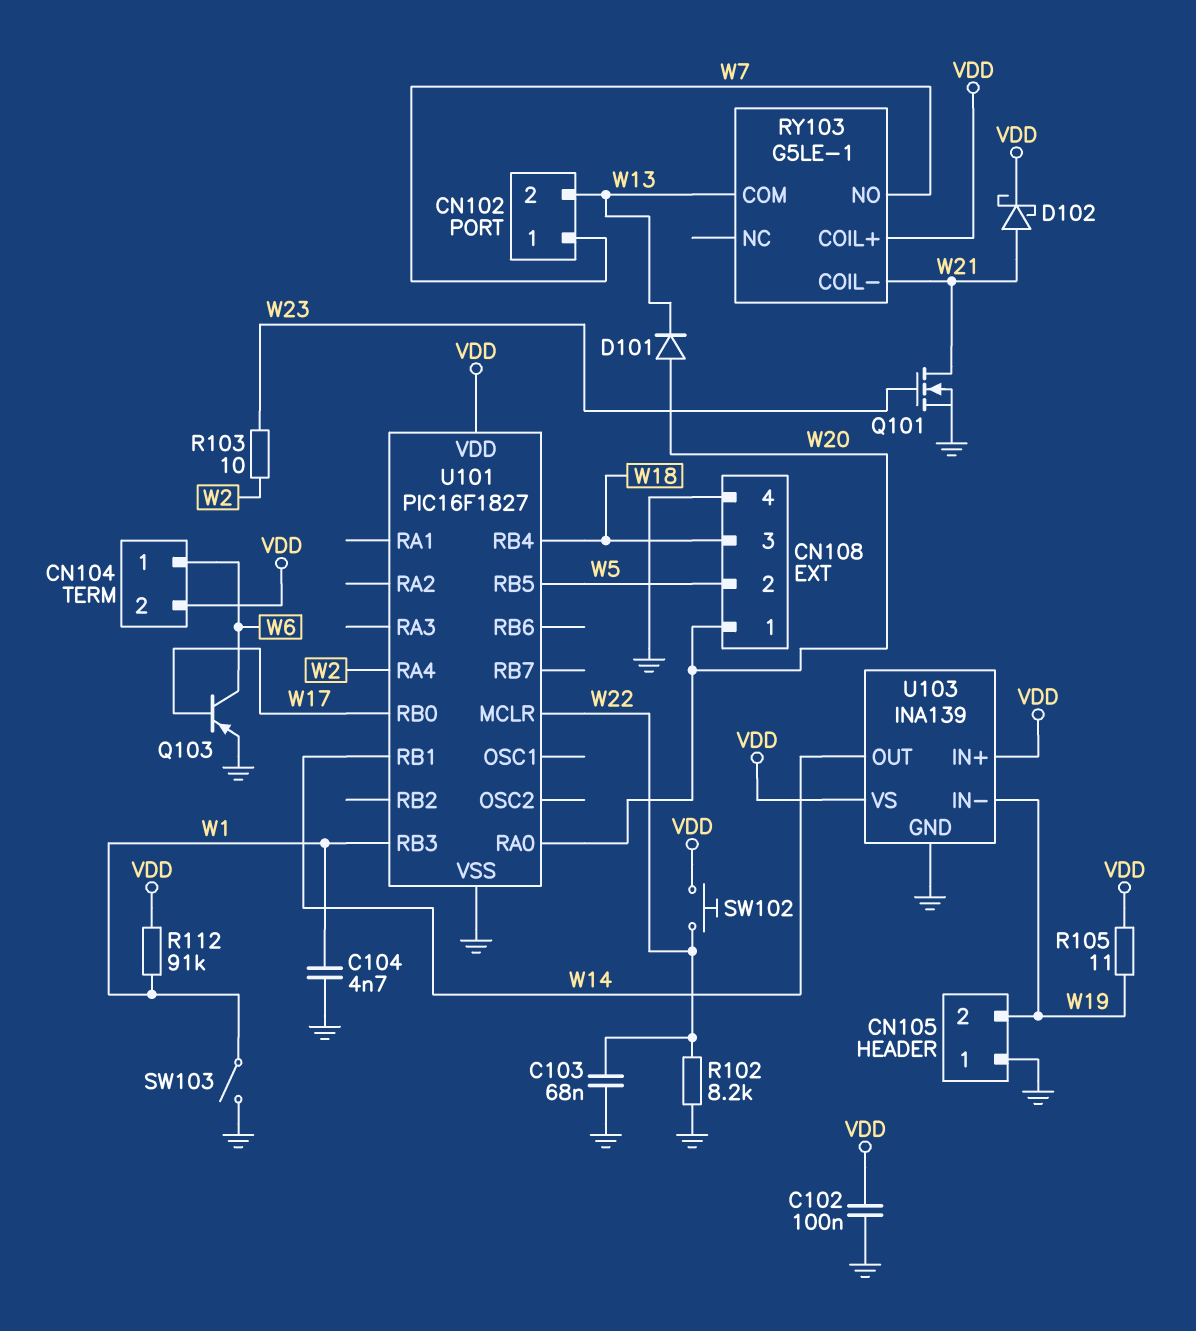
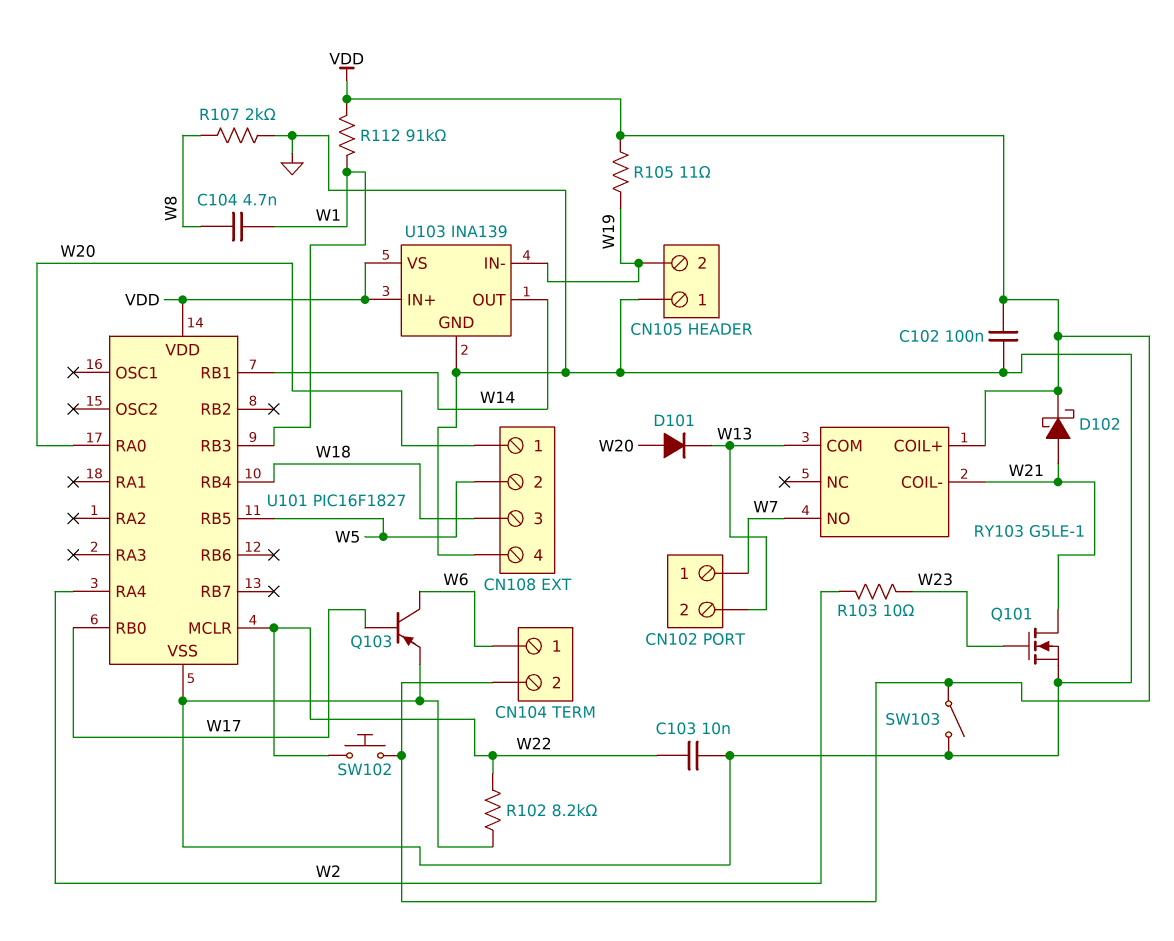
C103: 68nF (GND, W22) -> 10nF (GND, W22)
C104: 4.7nF (GND, W1) -> 4.7nF (W1, W8)
R107: none -> 2k (GND, W8)
SW103: switch (GND, W1) -> switch (GND, VDD)

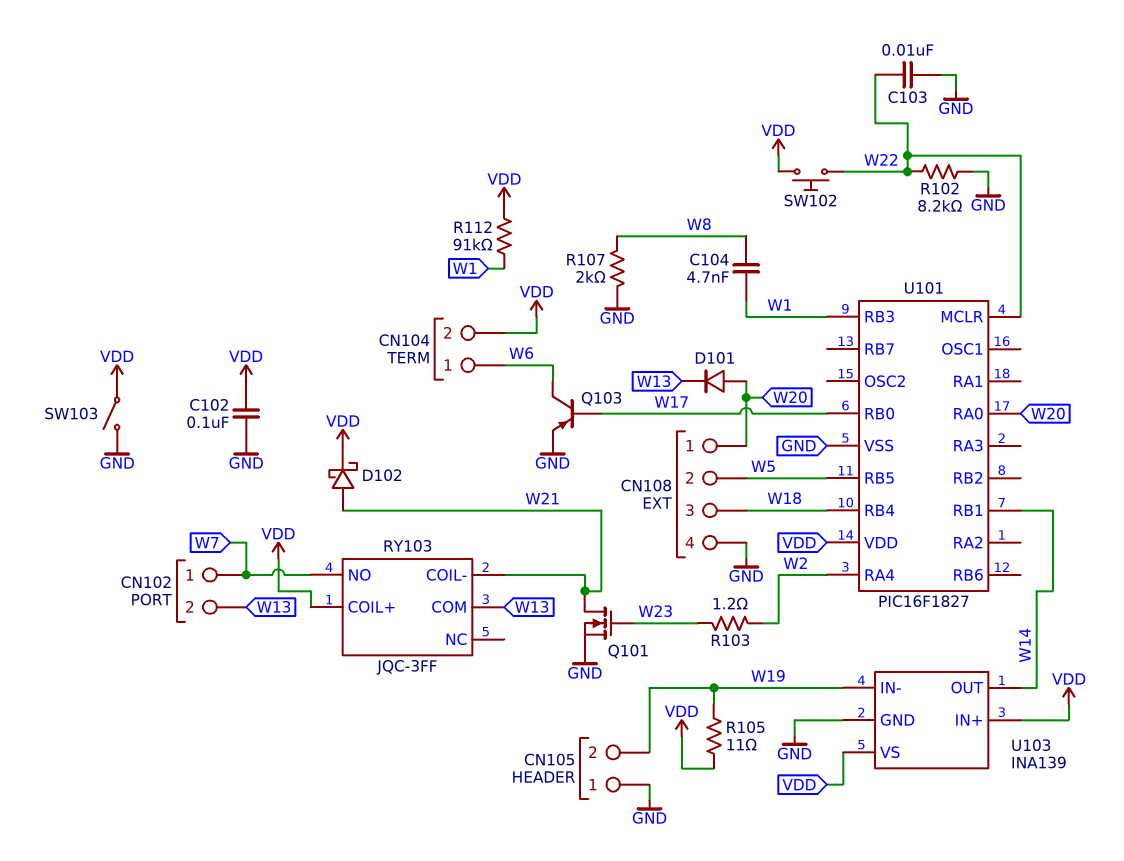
R103: 10 (W2, W23) -> 1.2 (W2, W23)
RY103: G5LE-1 -> JQC-3FF

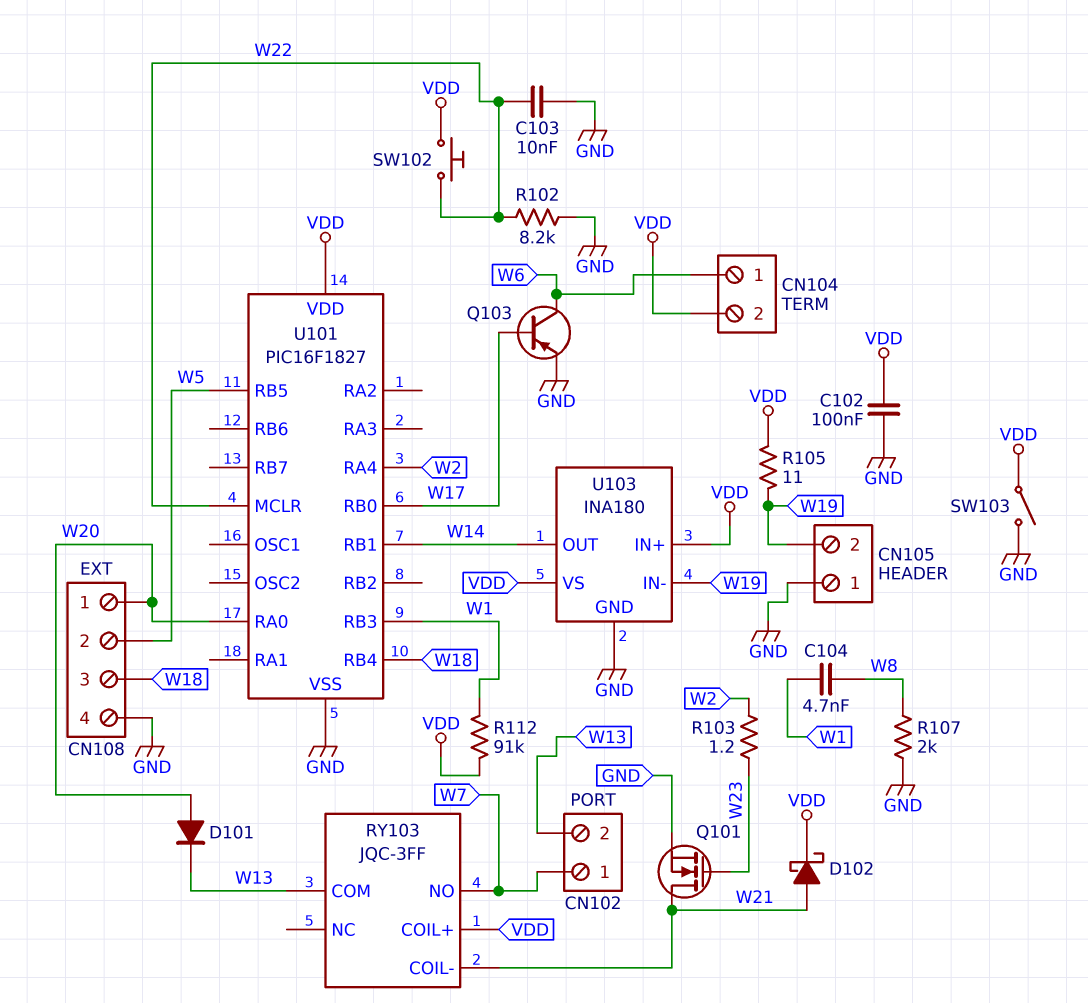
U103: INA139 -> INA180

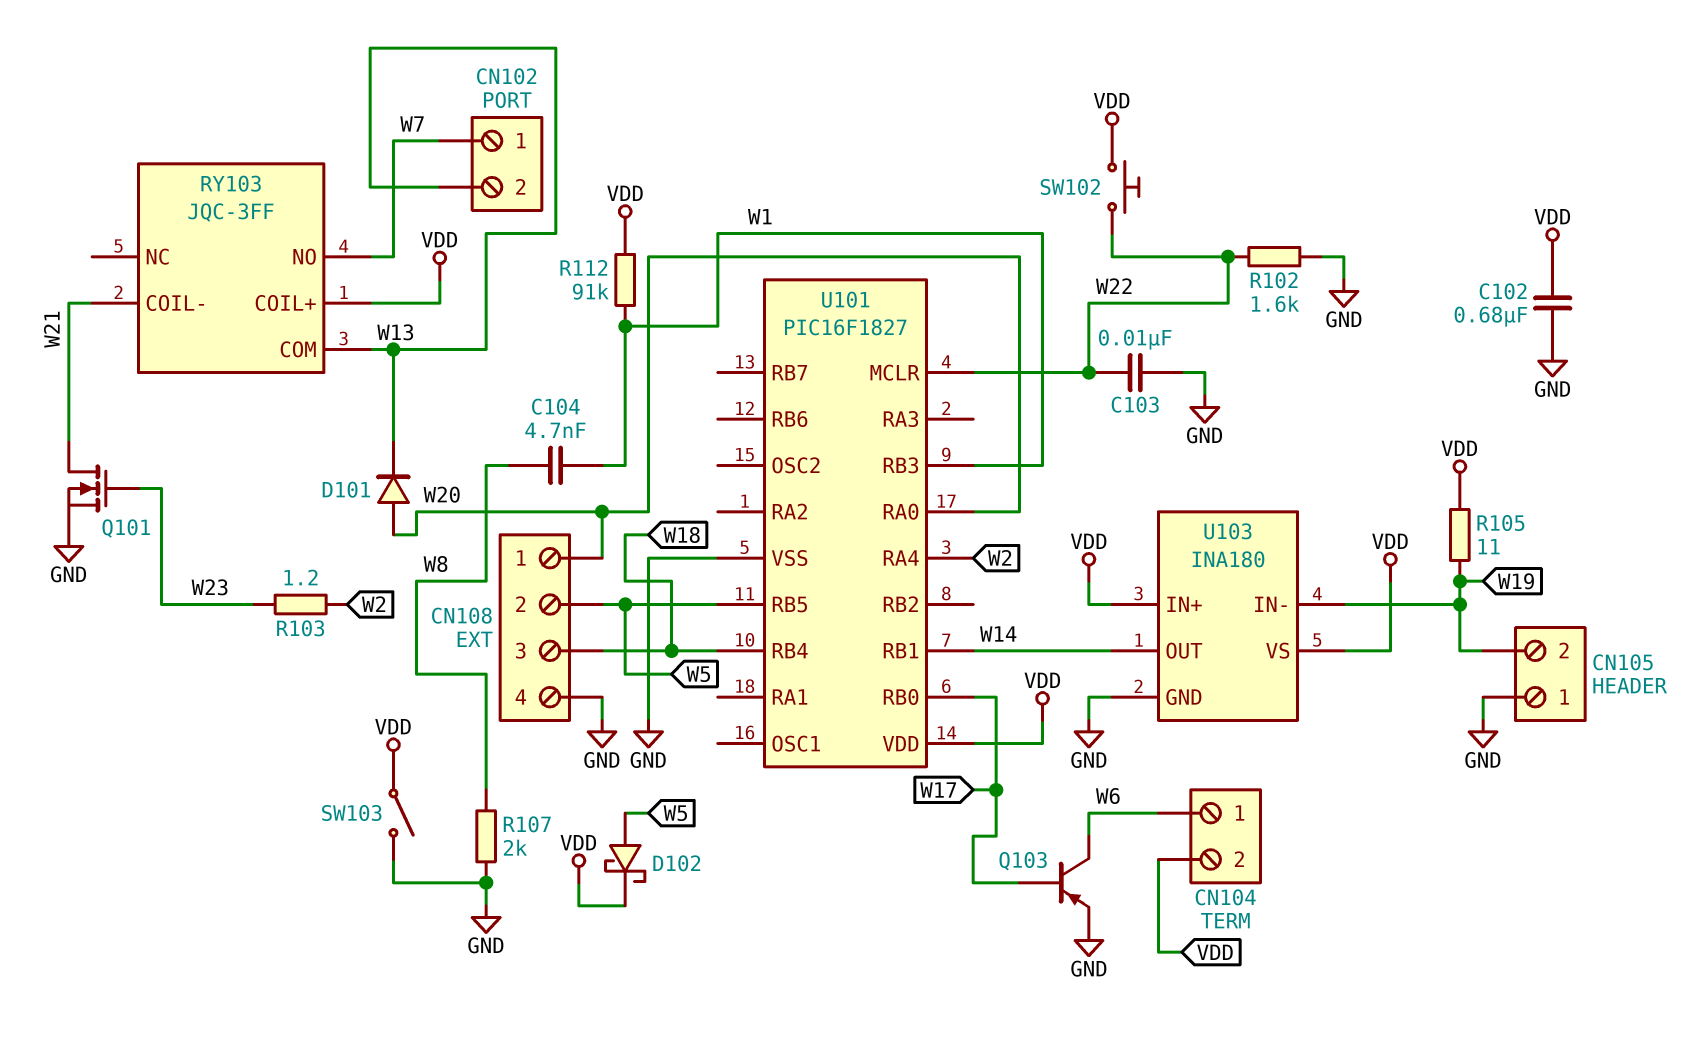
C102: 100nF (GND, VDD) -> 680nF (GND, VDD)
D102: schottky (A W21, K VDD) -> schottky (A W5, K VDD)
R102: 8.2k (GND, W22) -> 1.6k (GND, W22)

